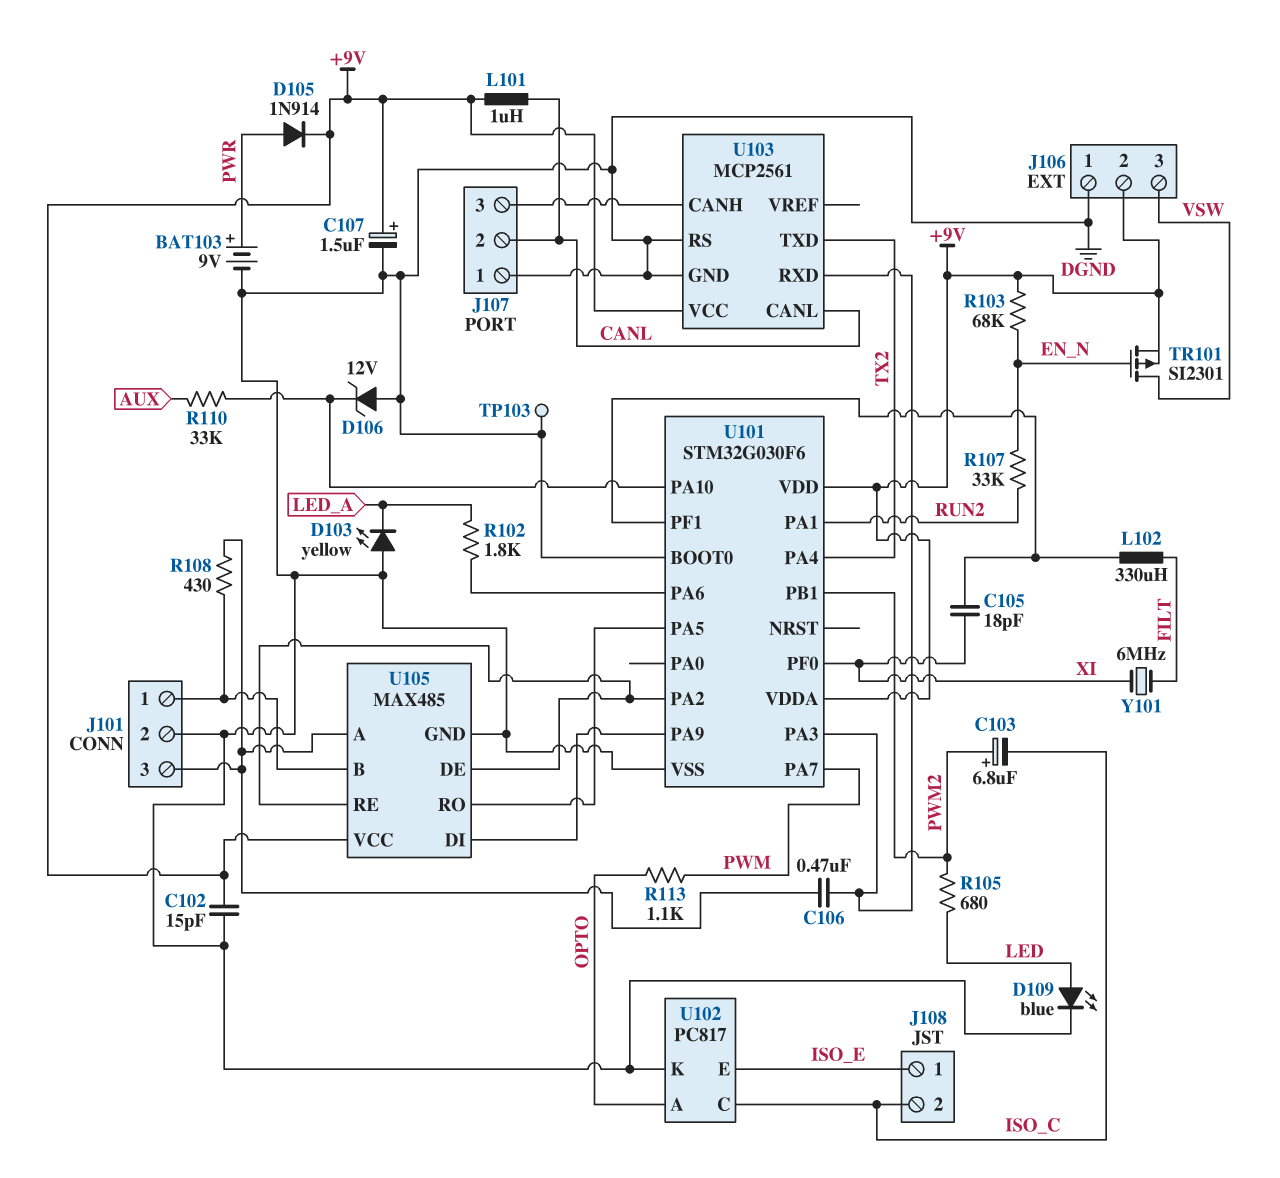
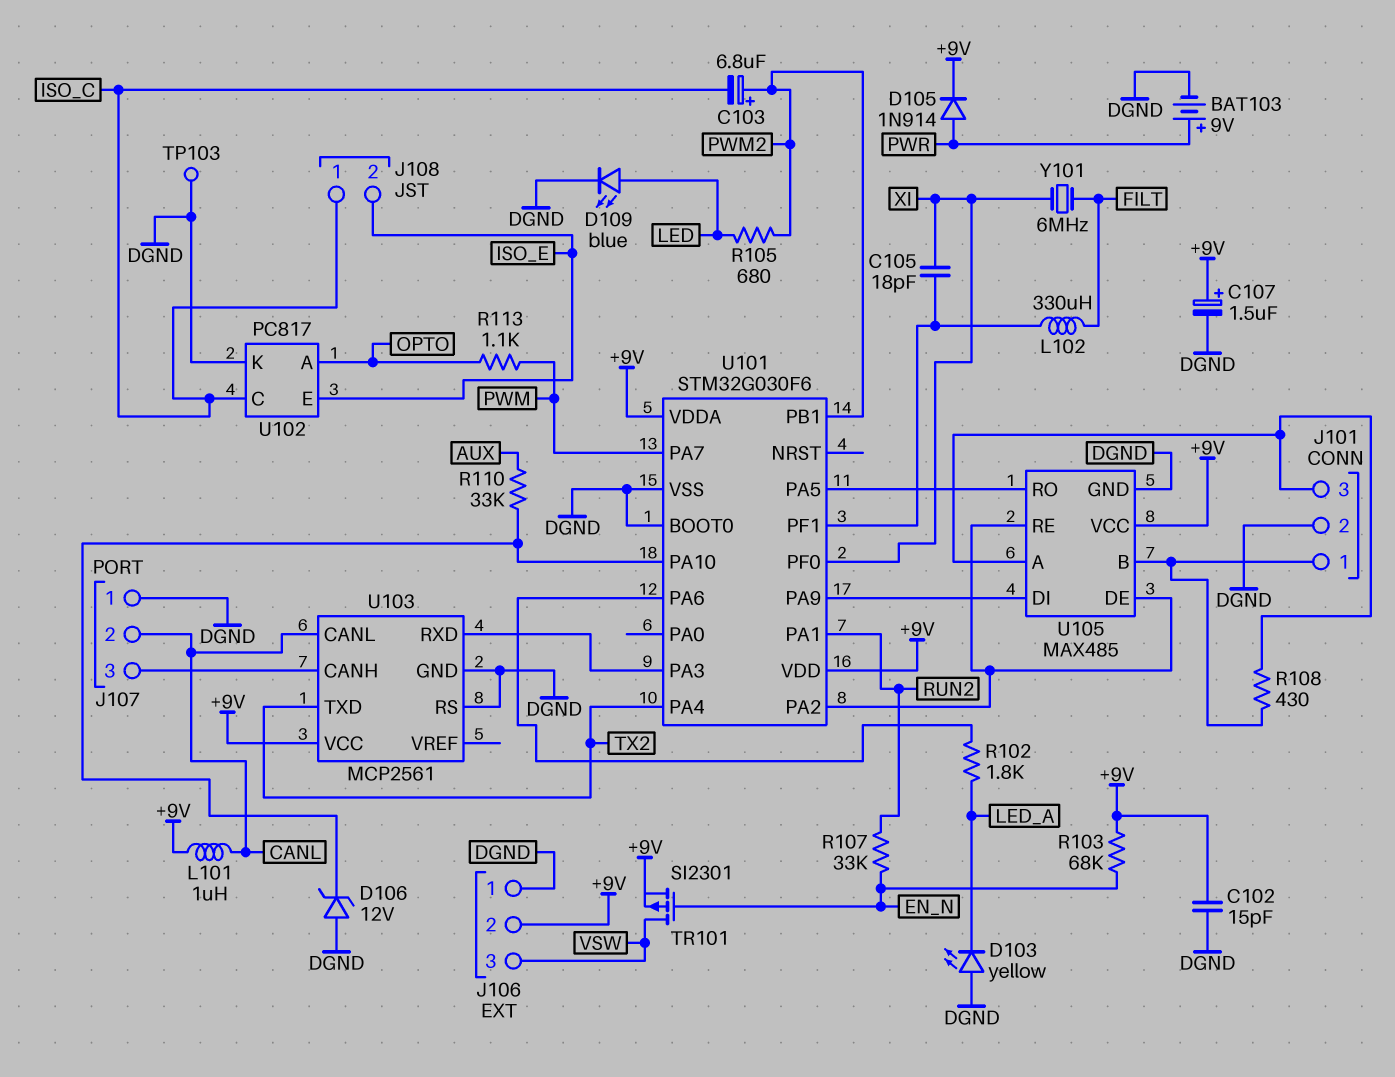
C106: 470nF (J101/3, U101/PA3) -> none
J108 pin 1: ISO_E -> ISO_C
J108 pin 2: ISO_C -> ISO_E

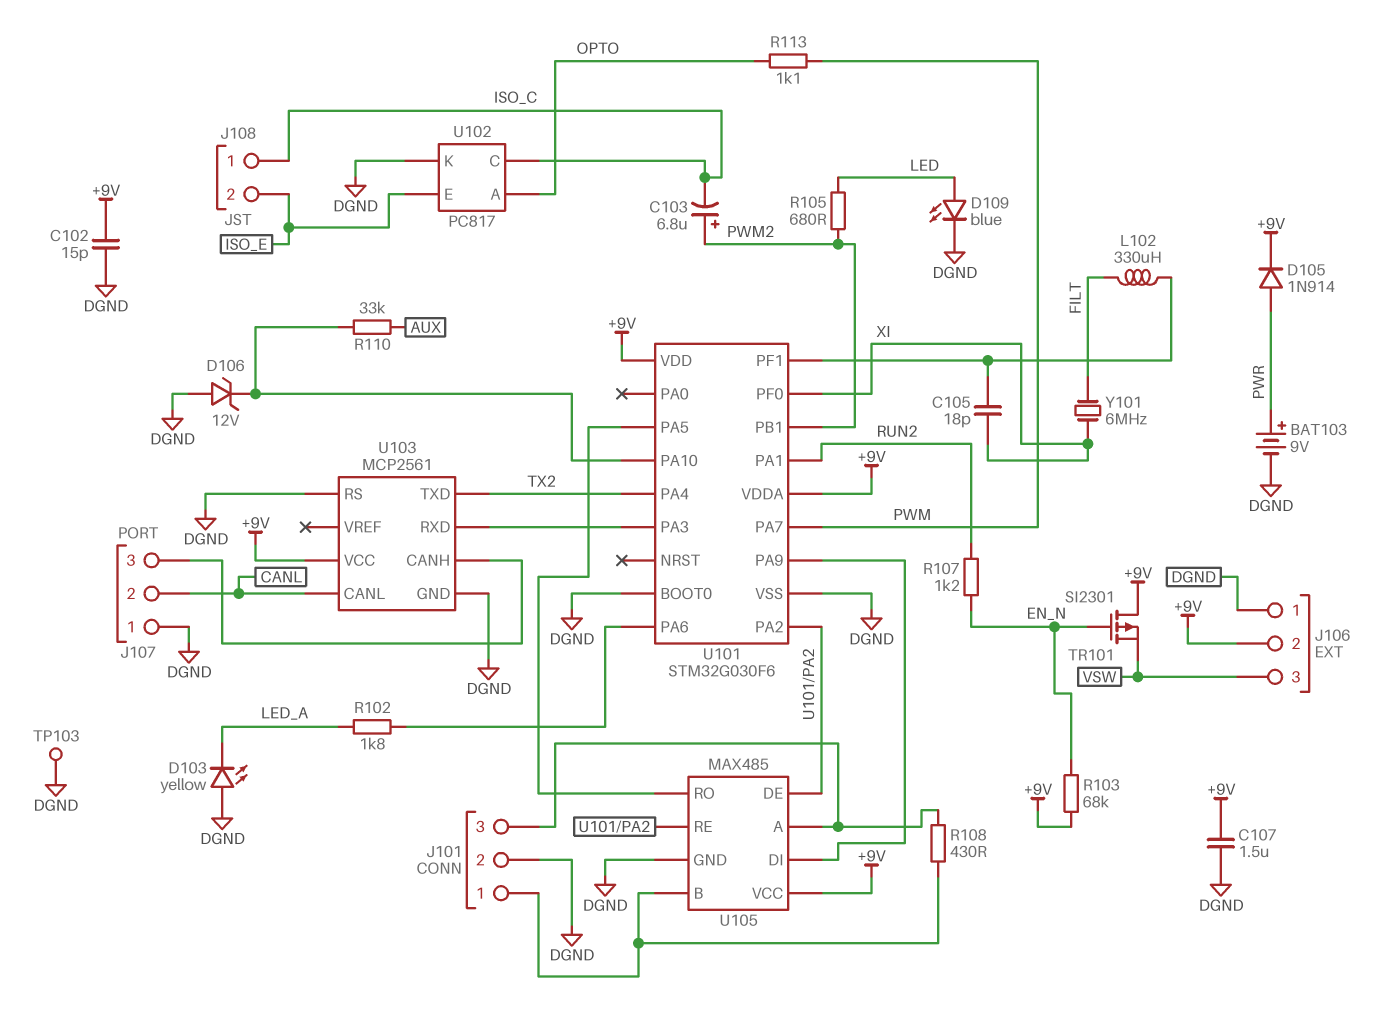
C107: 1.5uF (plus +9V, minus DGND) -> 1.5uF (+9V, DGND)
L101: 1uH (+9V, CANL) -> none
R107: 33k (EN_N, RUN2) -> 1.2k (EN_N, RUN2)
TR101: PMOS SI2301 (G EN_N, D VSW, S +9V) -> PMOS SI2301 (G EN_N, D +9V, S VSW)

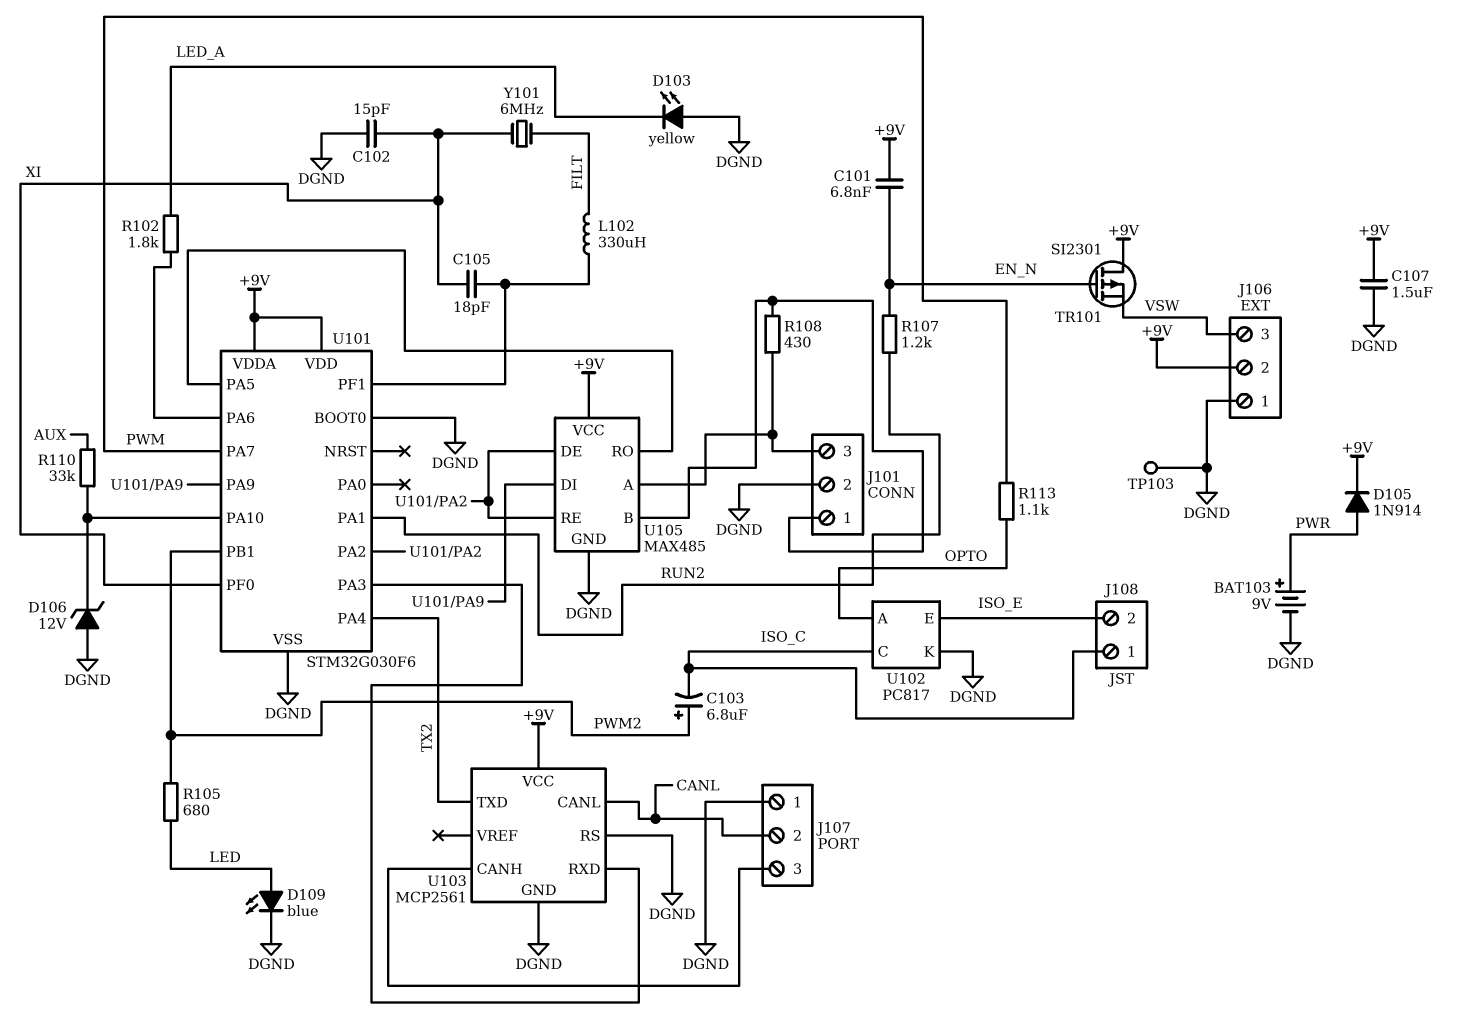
C101: none -> 6.8nF (+9V, EN_N)
C102: 15pF (+9V, DGND) -> 15pF (DGND, XI)
R103: 68k (+9V, EN_N) -> none

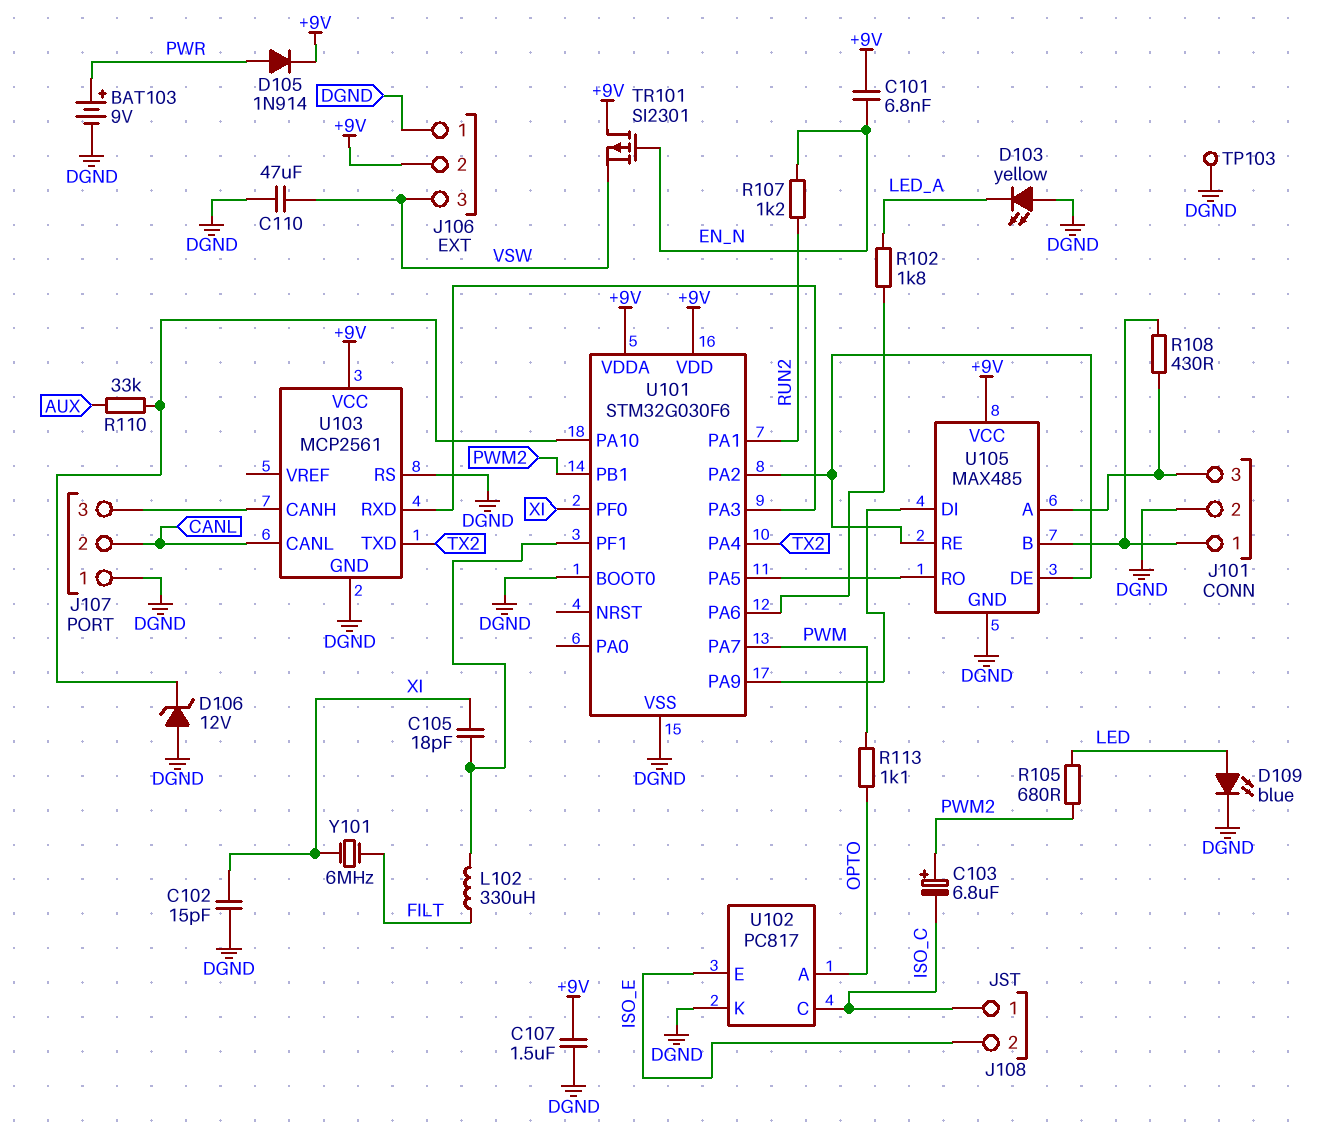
C110: none -> 47uF (DGND, VSW)

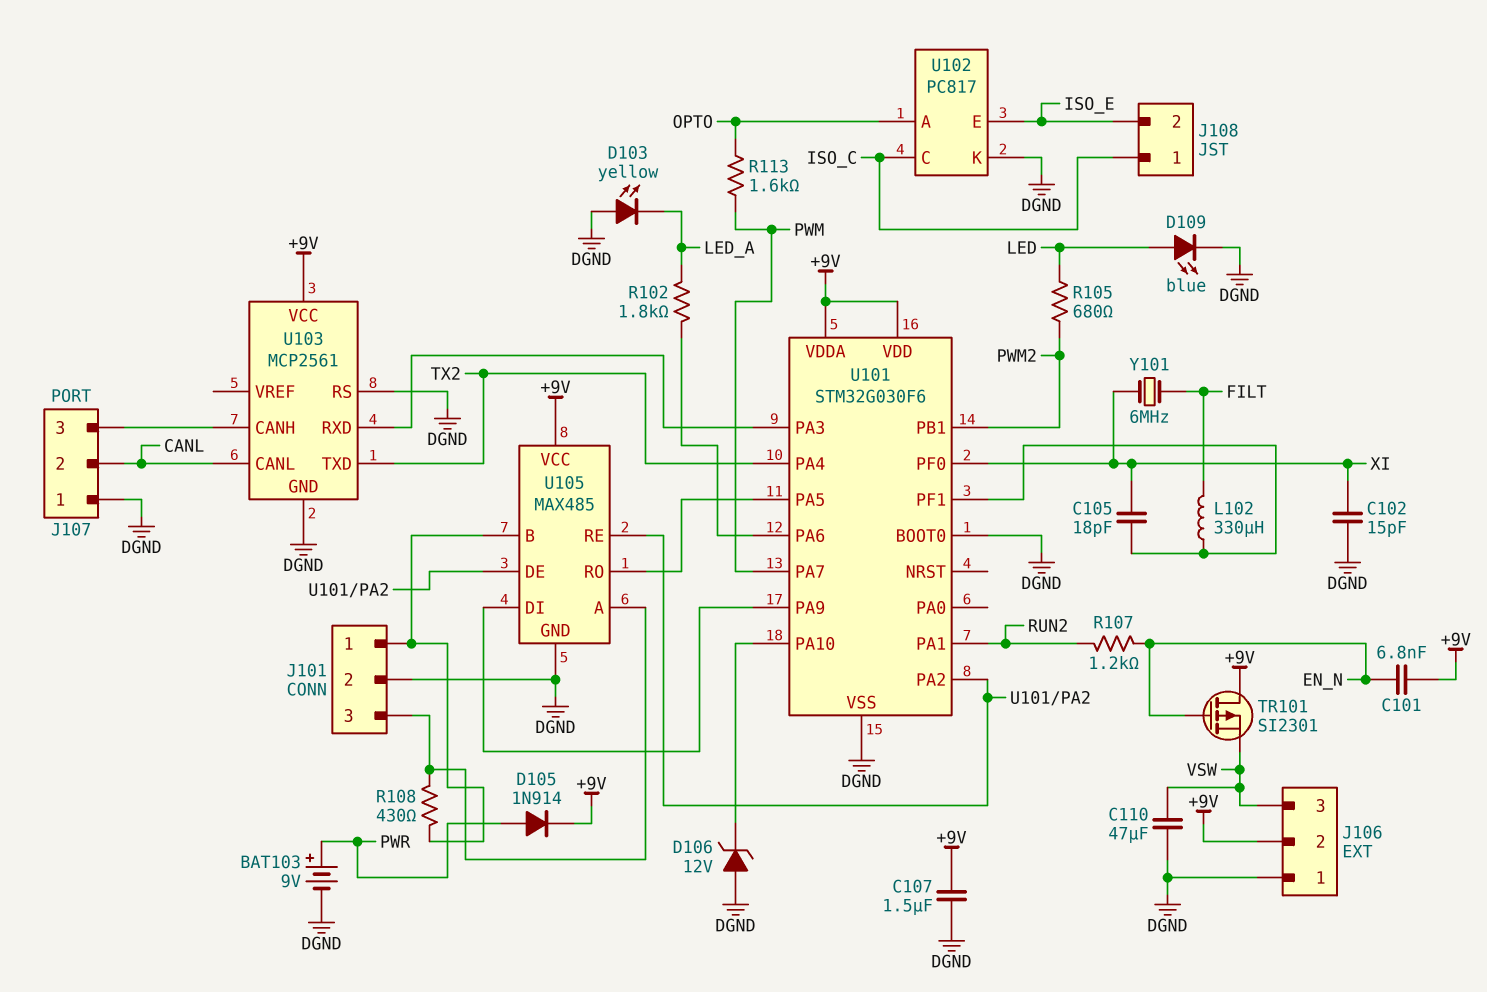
C103: 6.8uF (plus PWM2, minus ISO_C) -> none
R110: 33k (AUX, U101/PA10) -> none
R113: 1.1k (OPTO, PWM) -> 1.6k (OPTO, PWM)
TP103: test point (DGND) -> none

